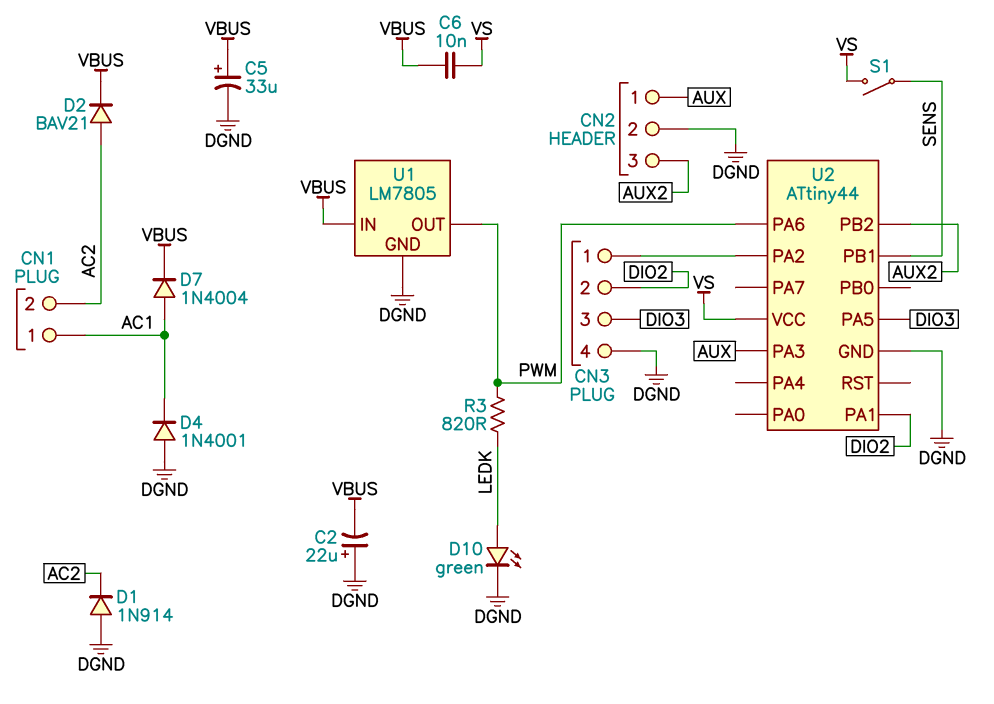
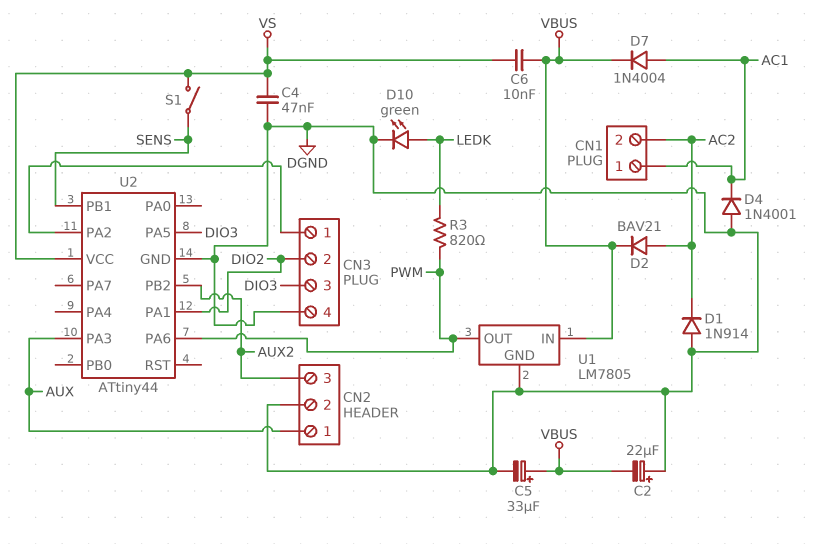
C4: none -> 47nF (DGND, VS)

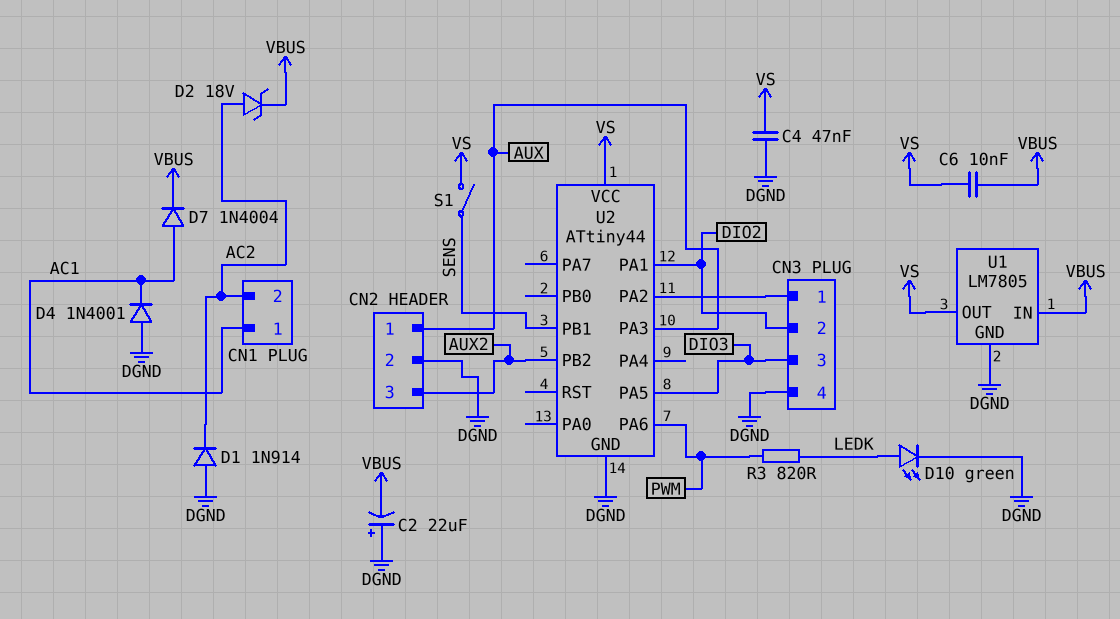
C5: 33uF (plus VBUS, minus DGND) -> none
D2: diode BAV21 (A AC2, K VBUS) -> zener 18V (A AC2, K VBUS)
U1 pin OUT: PWM -> VS

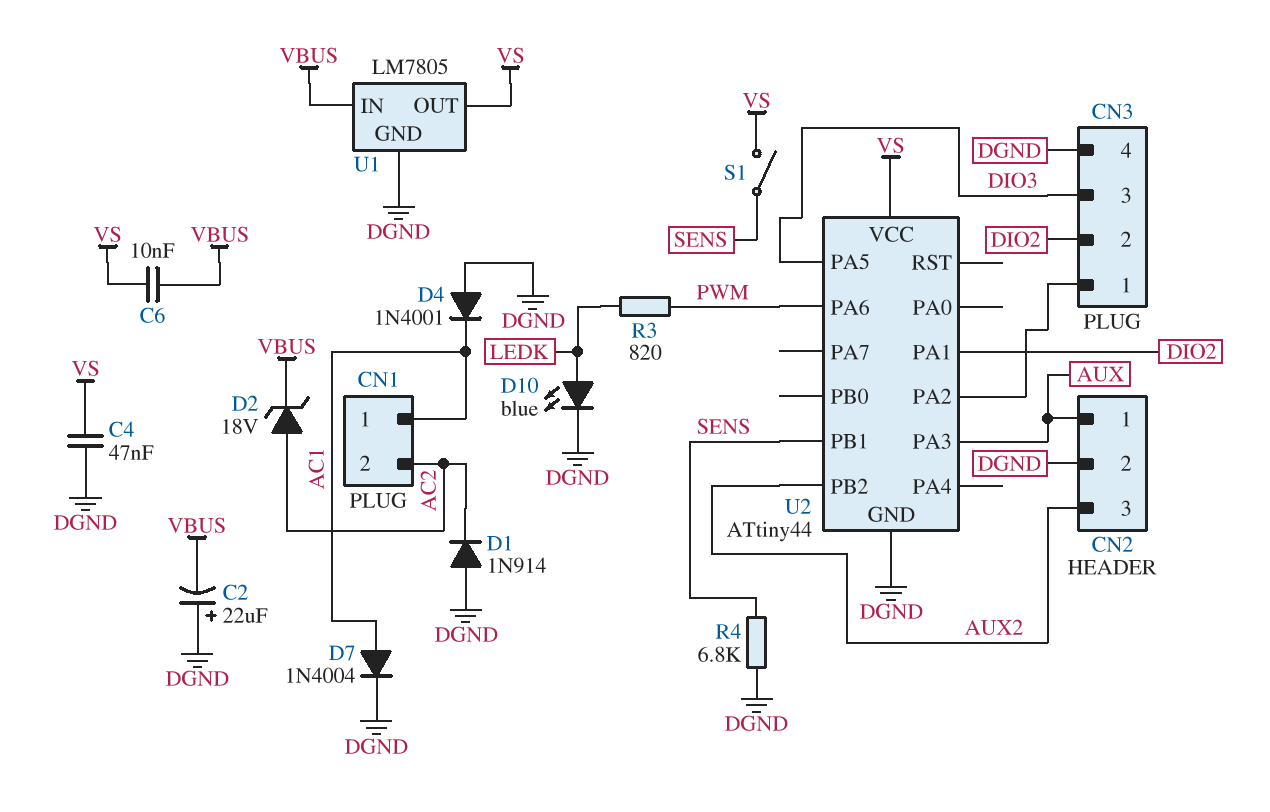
D7: diode 1N4004 (A AC1, K VBUS) -> diode 1N4004 (A AC1, K DGND)
D10: LED green (A LEDK, K DGND) -> LED blue (A LEDK, K DGND)
R4: none -> 6.8k (DGND, SENS)

